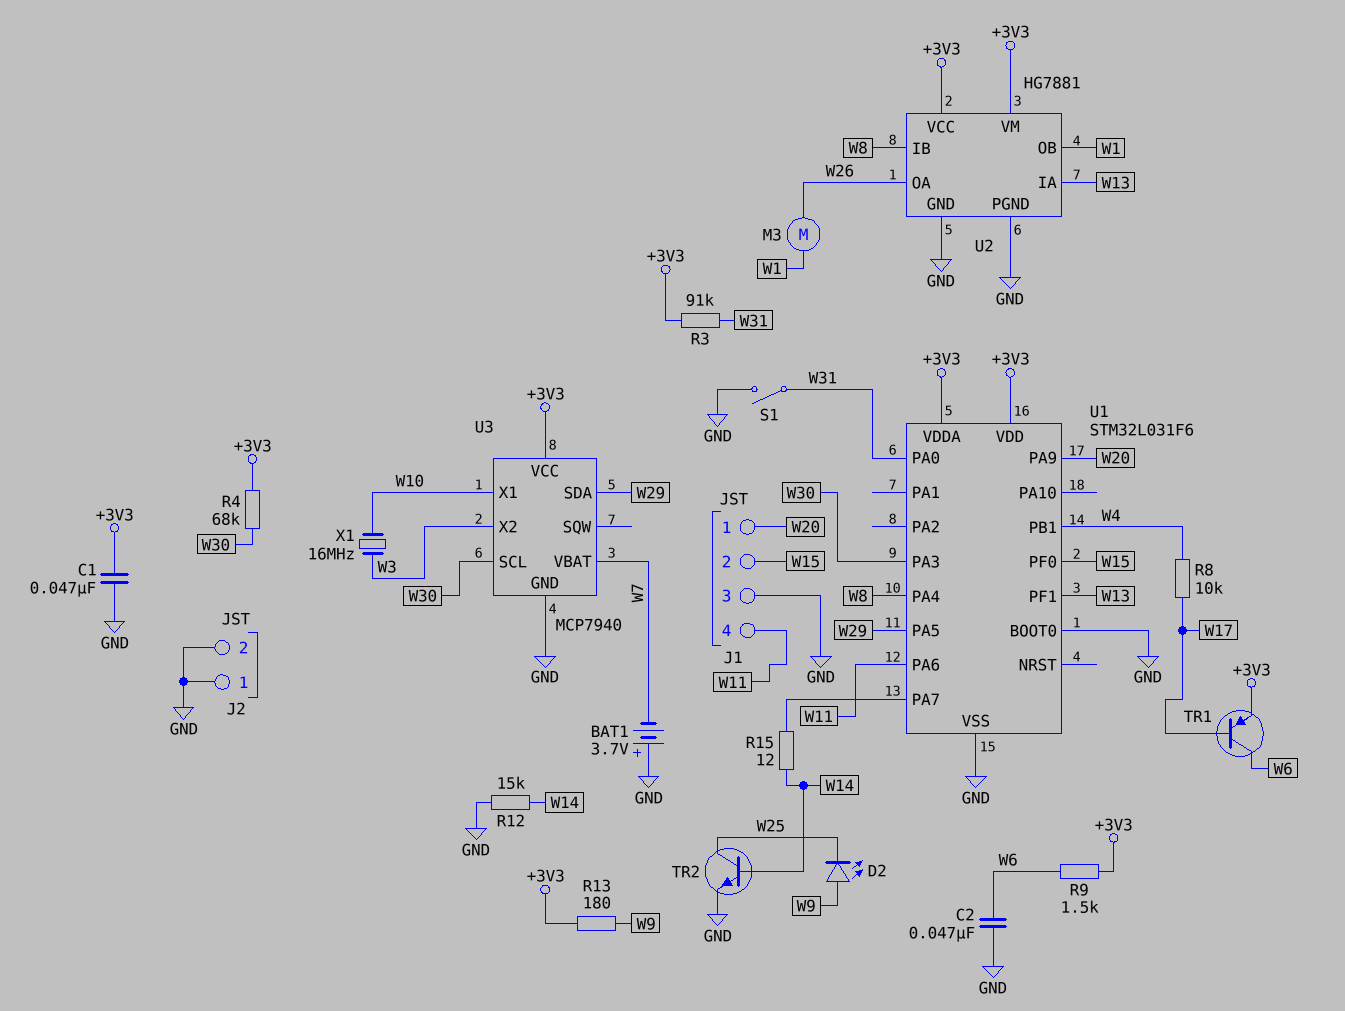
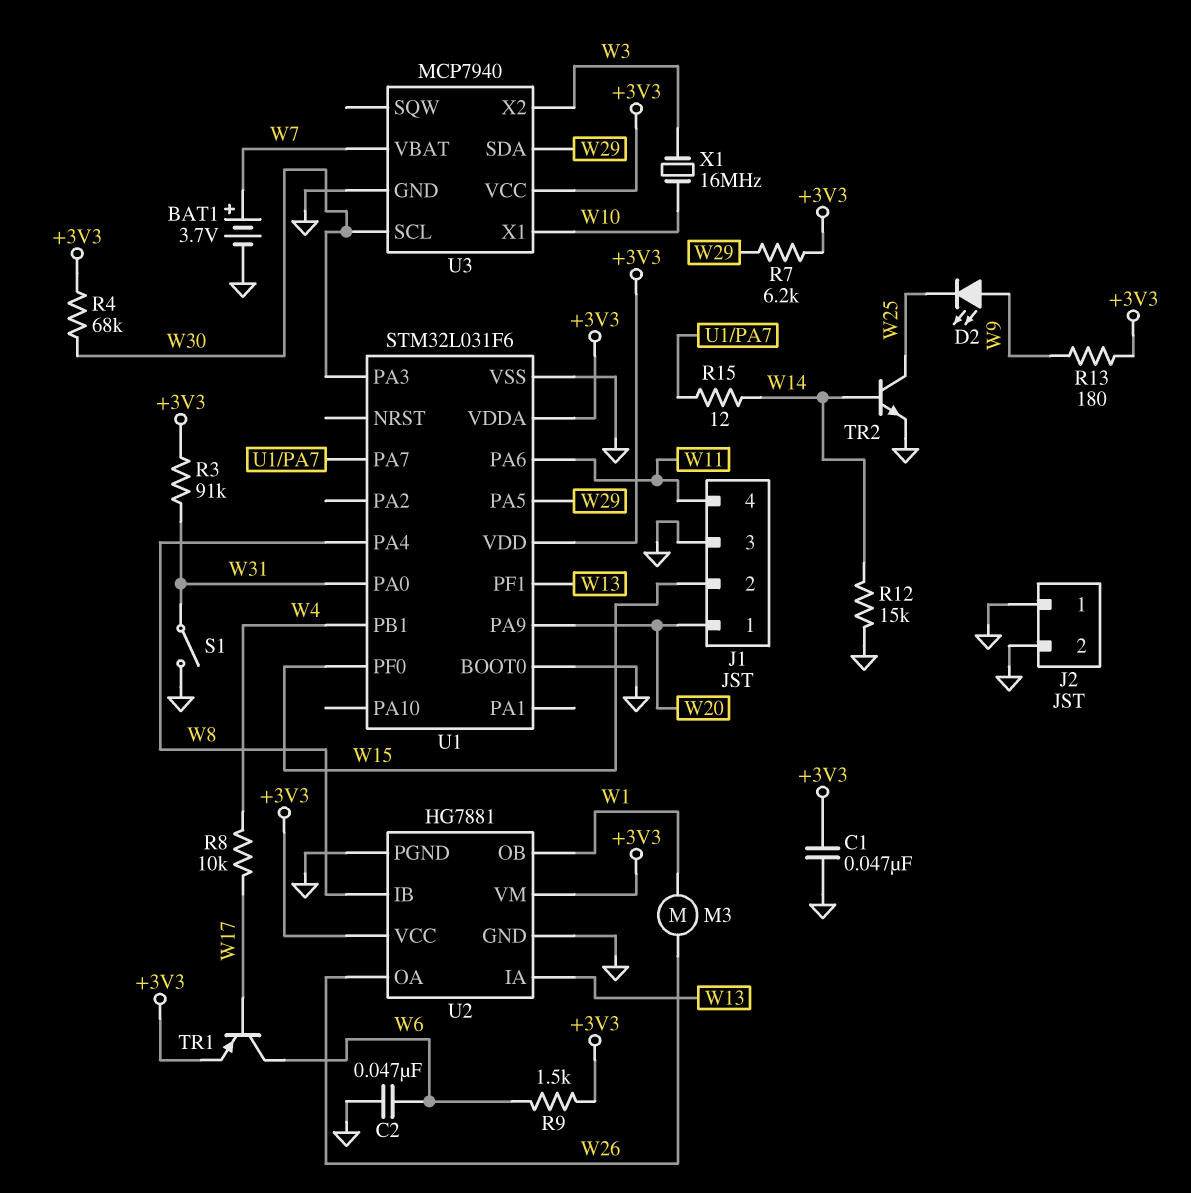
BAT1: 3.7V (plus GND, minus W7) -> 3.7V (plus W7, minus GND)
R7: none -> 6.2k (+3V3, W29)

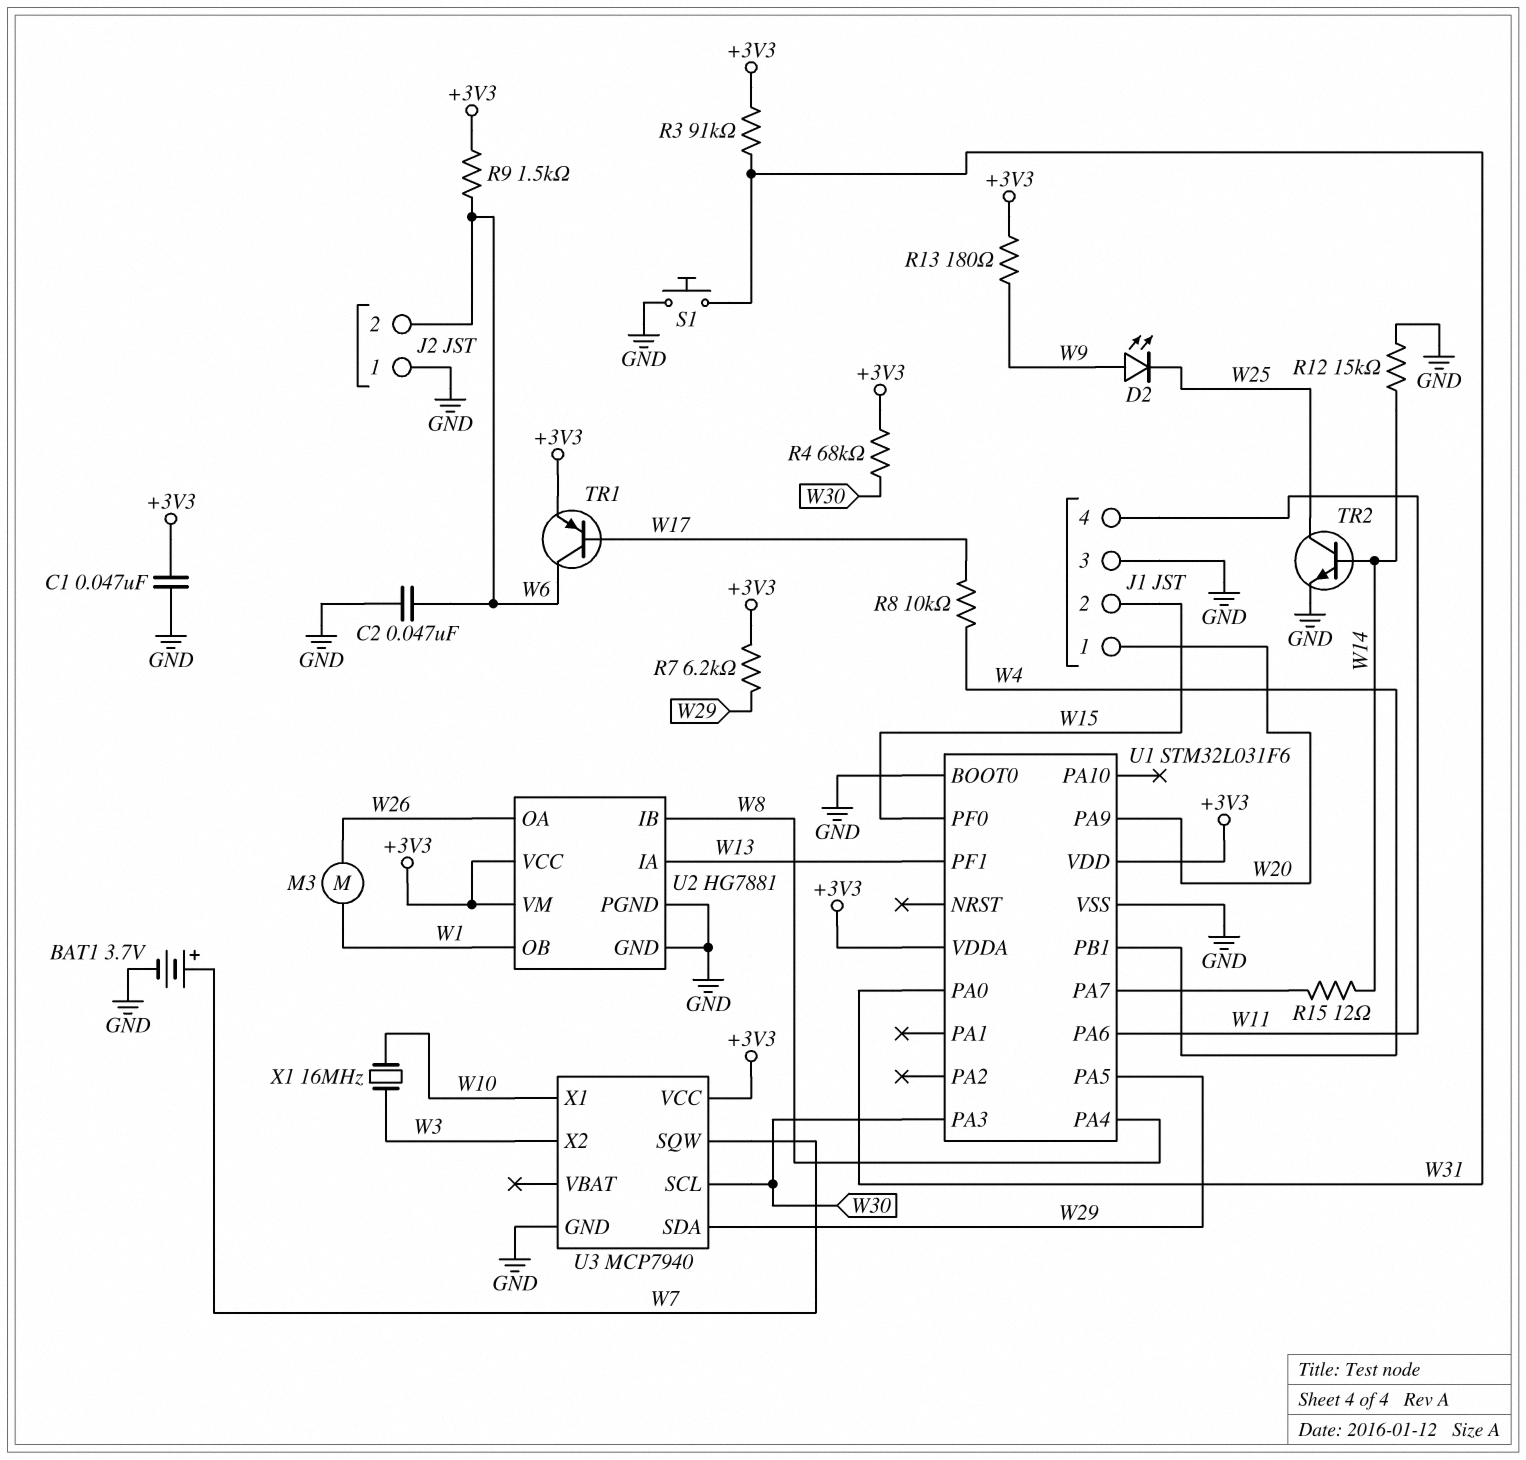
J2 pin 2: GND -> W6
S1: switch (GND, W31) -> button (GND, W31)
U3 pin SQW: none -> W7
U3 pin VBAT: W7 -> none

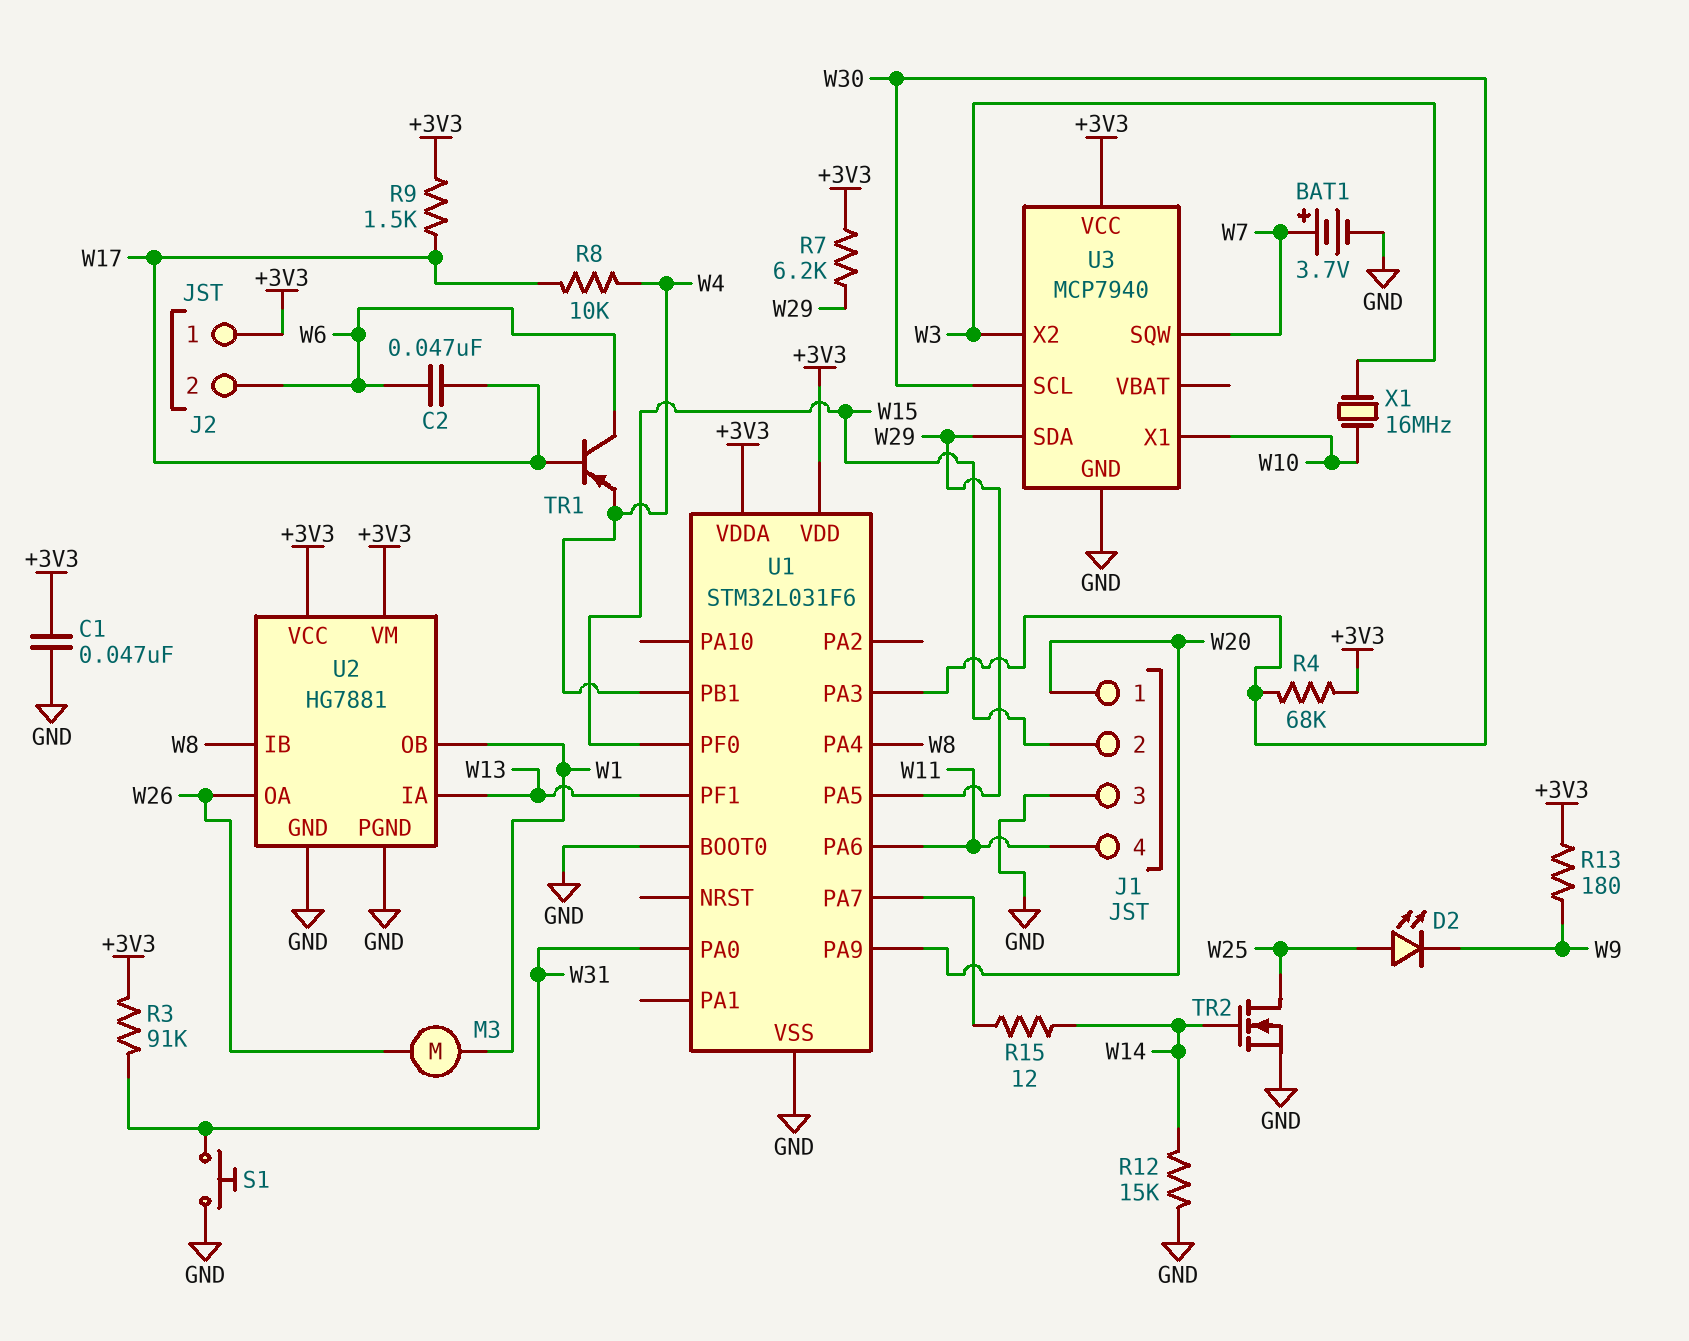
C2: 47nF (GND, W6) -> 47nF (W6, W17)
D2: LED (A W9, K W25) -> LED (A W25, K W9)
J2 pin 1: GND -> +3V3
R9: 1.5k (+3V3, W6) -> 1.5k (+3V3, W17)
TR1: PNP (B W17, C W6, E +3V3) -> PNP (B W17, C W6, E W4)
TR2: NPN (B W14, C W25, E GND) -> NMOS (G W14, D W25, S GND)

